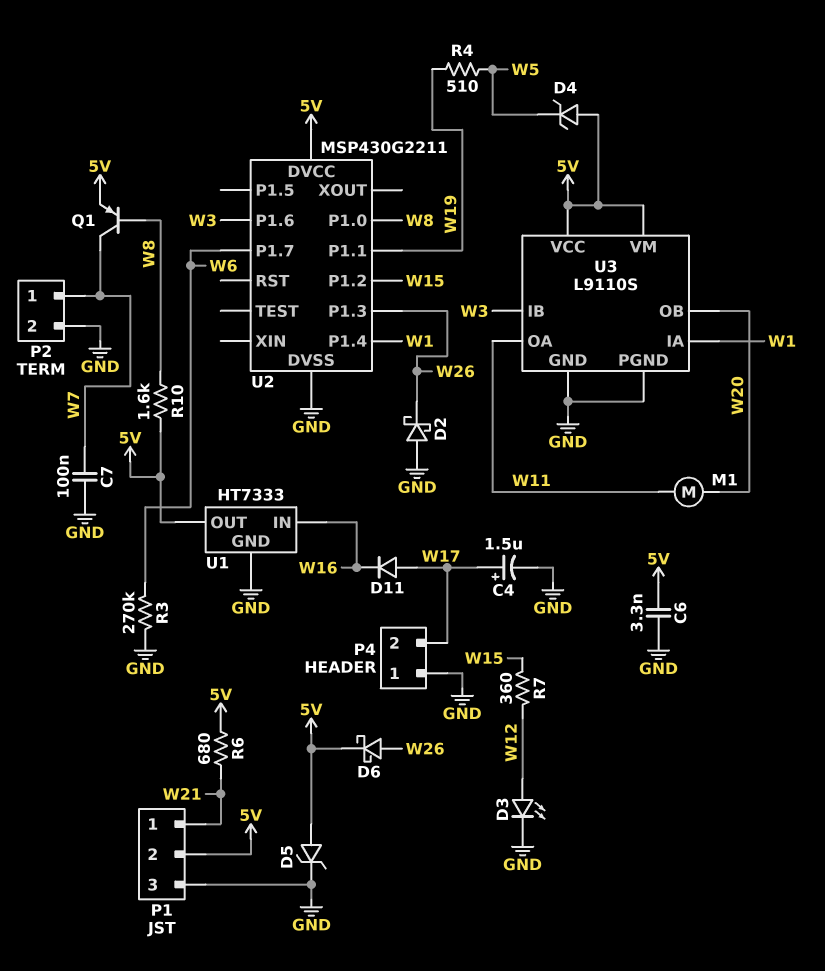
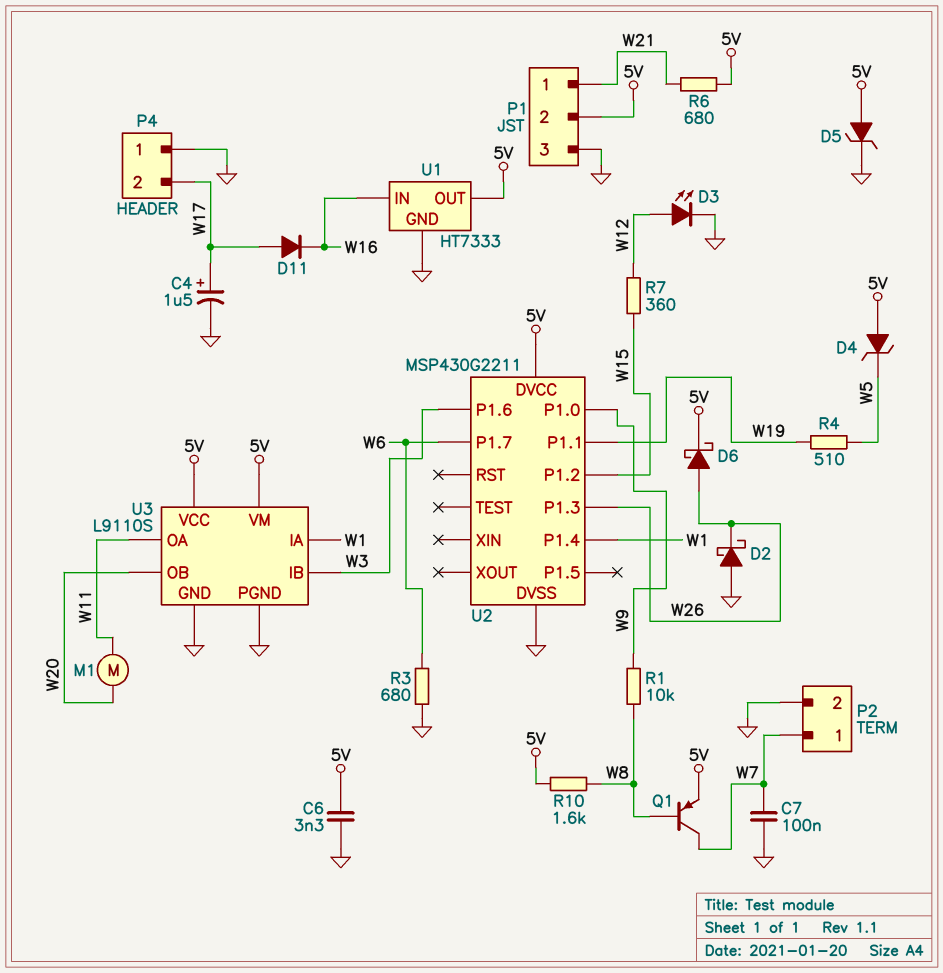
R1: none -> 10k (W8, W9)
R3: 270k (GND, W6) -> 680 (GND, W6)
U2 pin P1.0: W8 -> W9

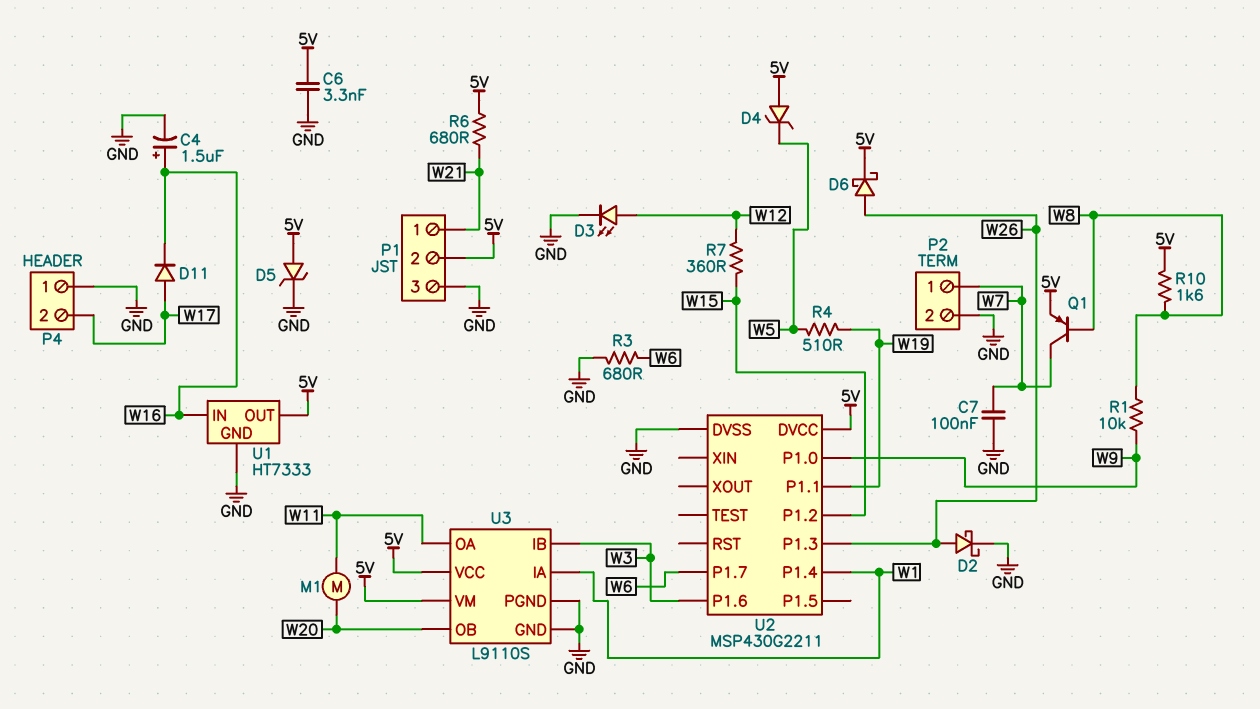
C4: 1.5uF (plus W17, minus GND) -> 1.5uF (plus W16, minus GND)
D2: schottky (A GND, K W26) -> schottky (A W26, K GND)

